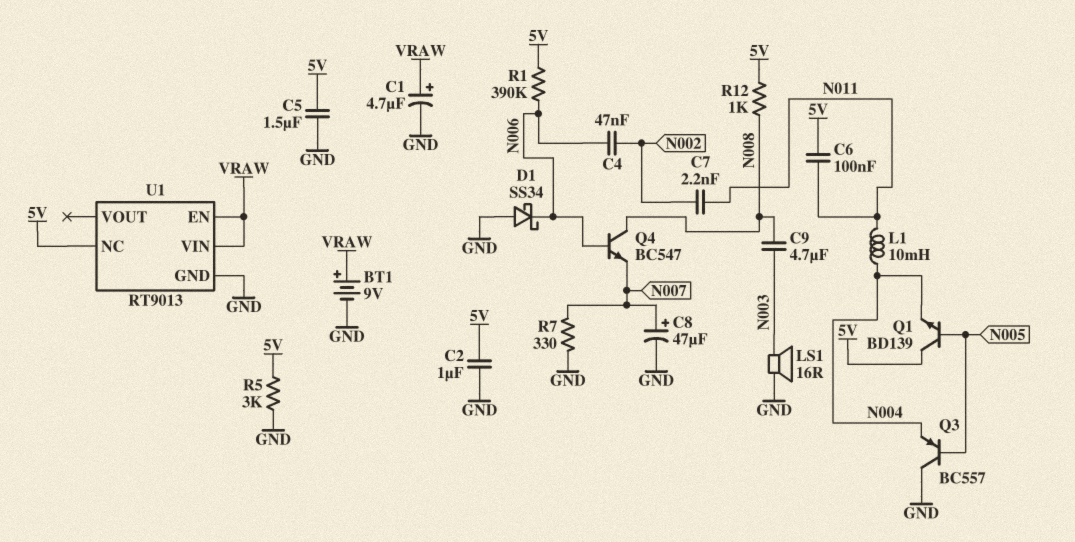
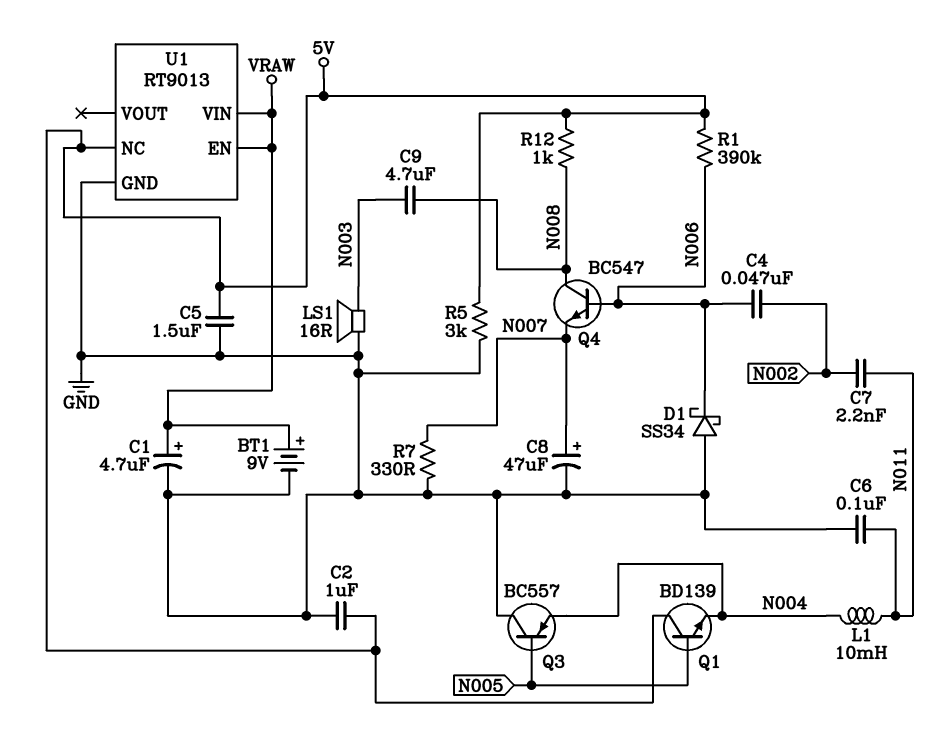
C6: 100nF (5V, N011) -> 100nF (GND, N011)

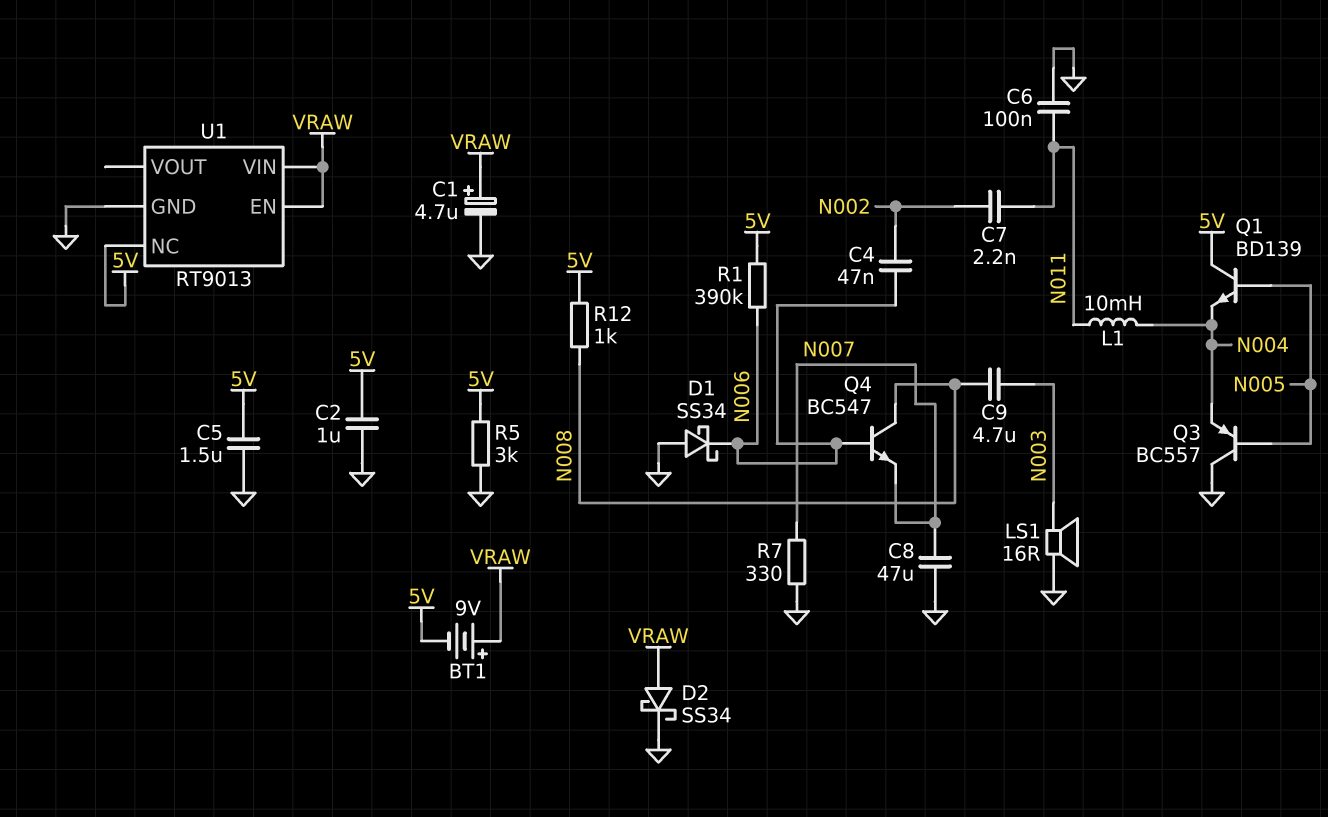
BT1: 9V (plus VRAW, minus GND) -> 9V (plus VRAW, minus 5V)
C8: 47uF (plus N007, minus GND) -> 47uF (GND, N007)
D2: none -> schottky SS34 (A VRAW, K GND)

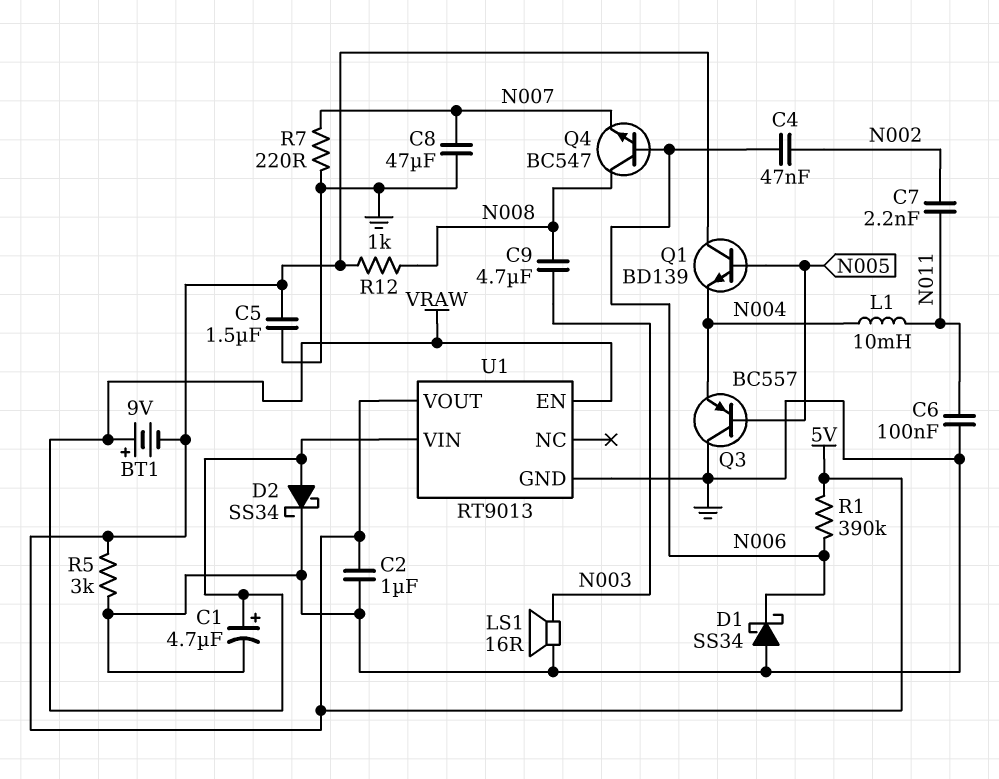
R7: 330 (GND, N007) -> 220 (GND, N007)
U1 pin NC: 5V -> none
U1 pin VOUT: none -> 5V

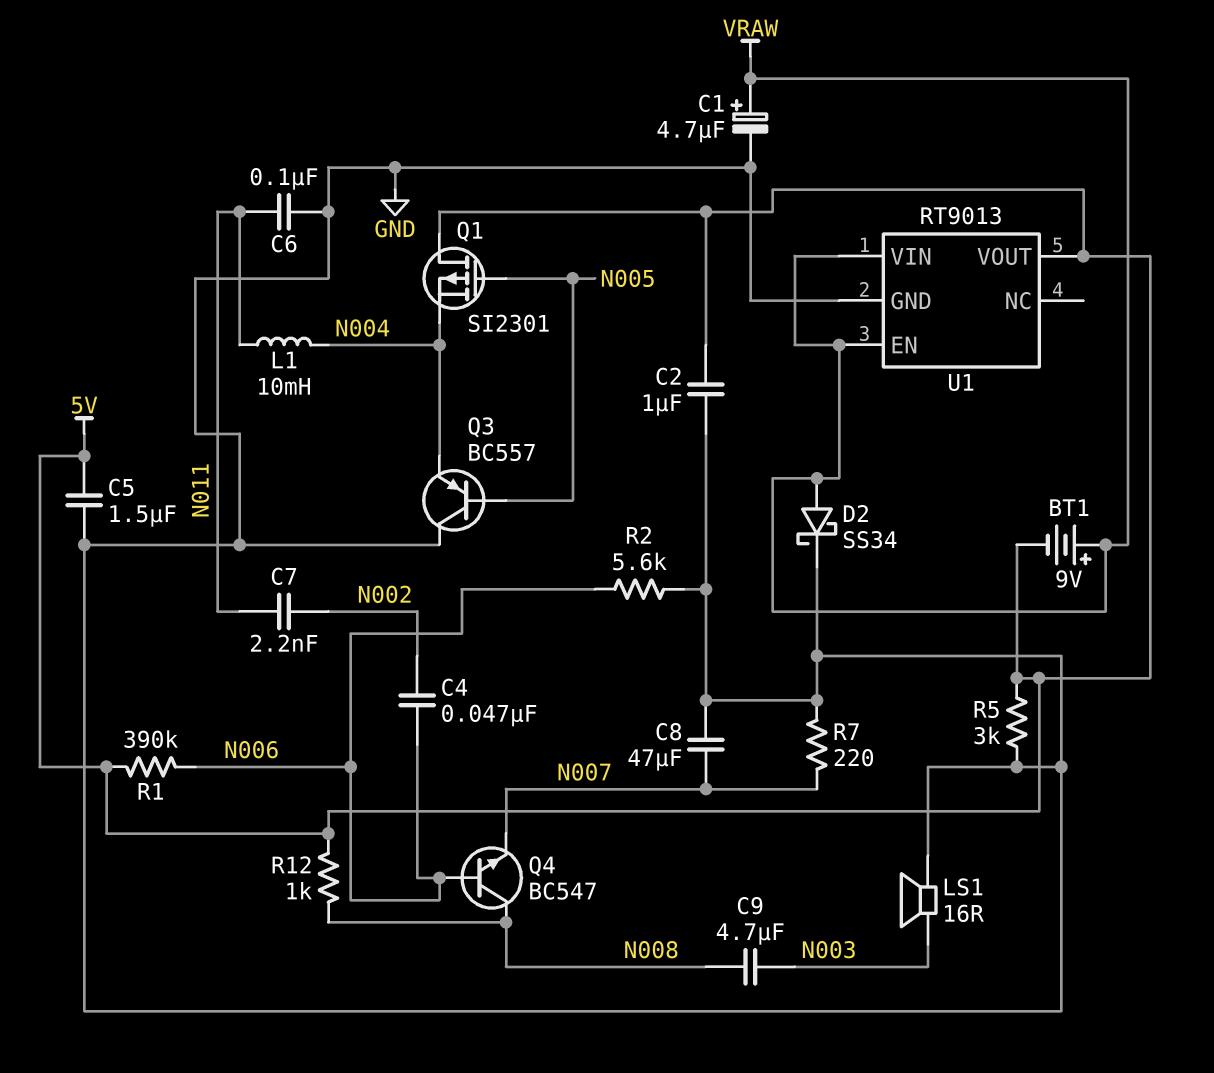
D1: schottky SS34 (A GND, K N006) -> none
Q1: NPN BD139 (B N005, C 5V, E N004) -> PMOS SI2301 (G N005, D 5V, S N004)
R2: none -> 5.6k (GND, N006)

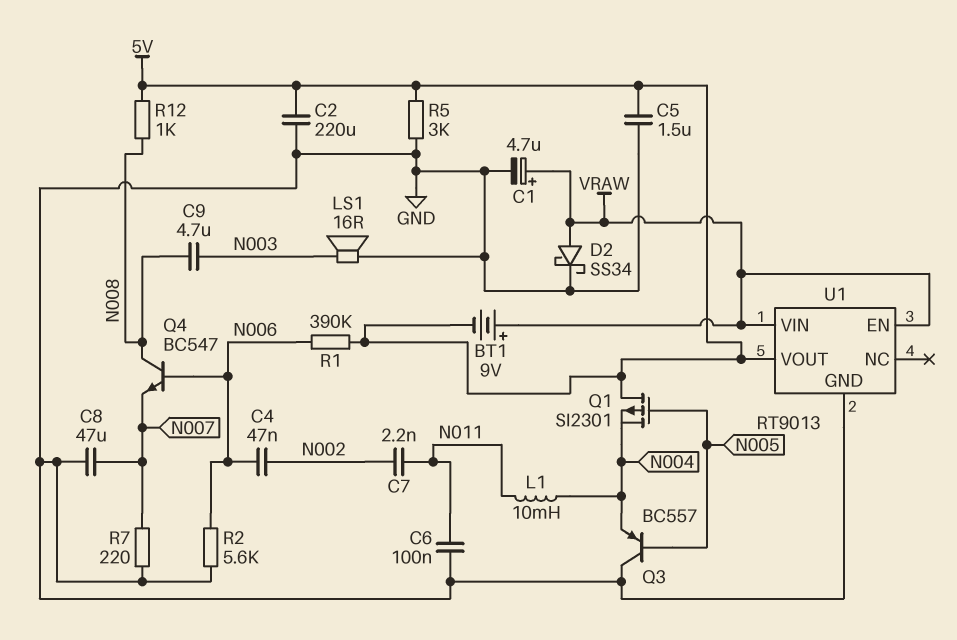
C2: 1uF (5V, GND) -> 220uF (5V, GND)

